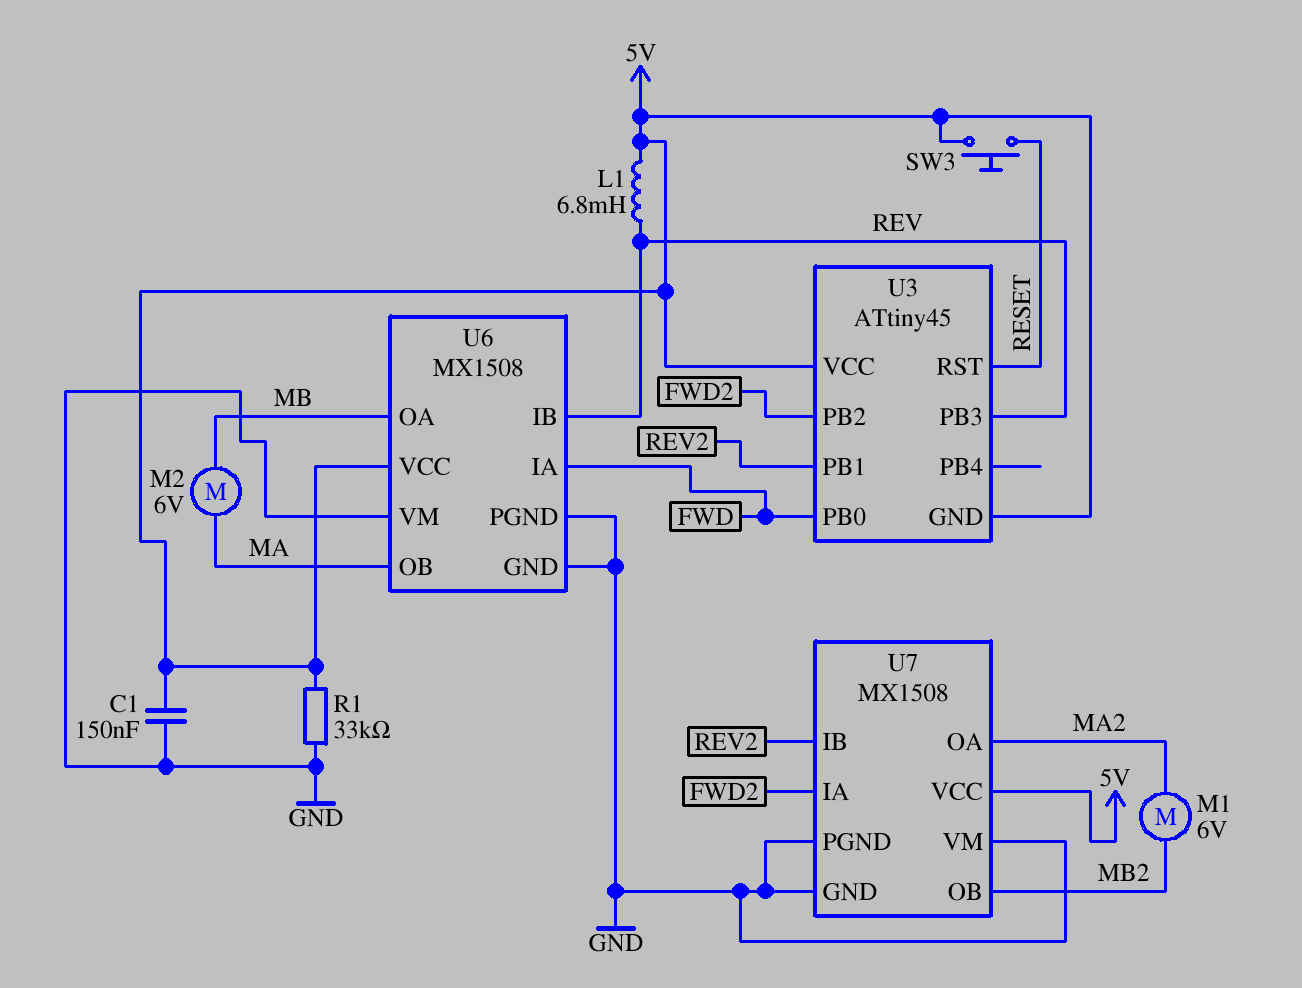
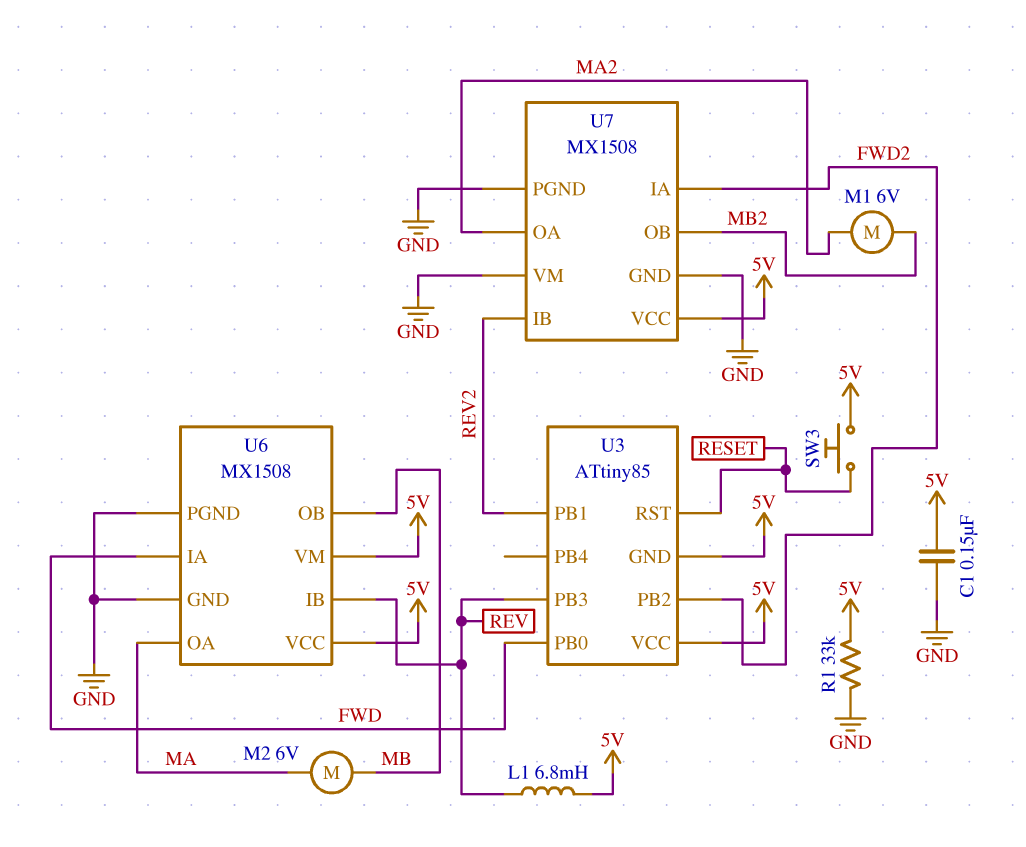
U3: ATtiny45 -> ATtiny85
U6 pin OA: MB -> MA
U6 pin OB: MA -> MB
U6 pin VM: GND -> 5V

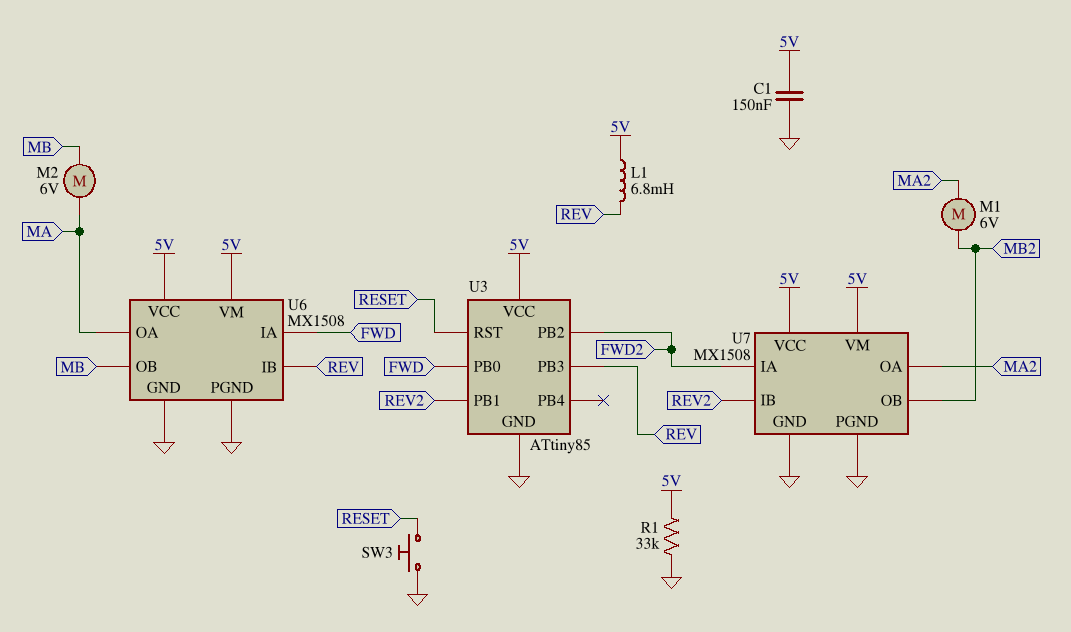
SW3: button (5V, RESET) -> button (GND, RESET)
U3 pin GND: 5V -> GND
U7 pin VM: GND -> 5V

